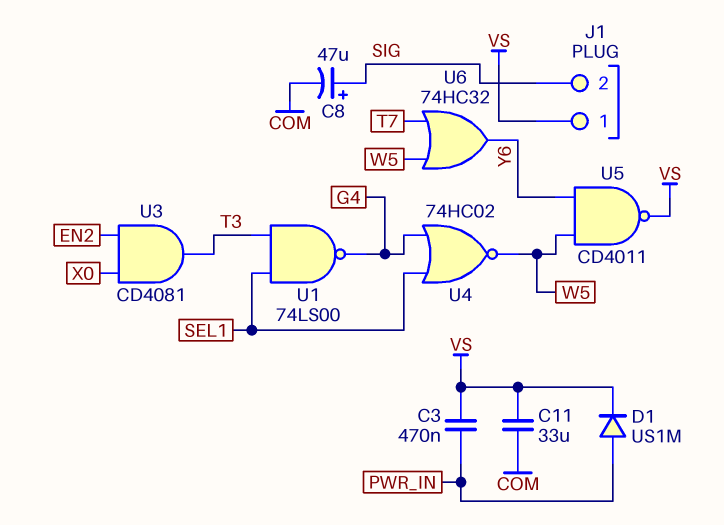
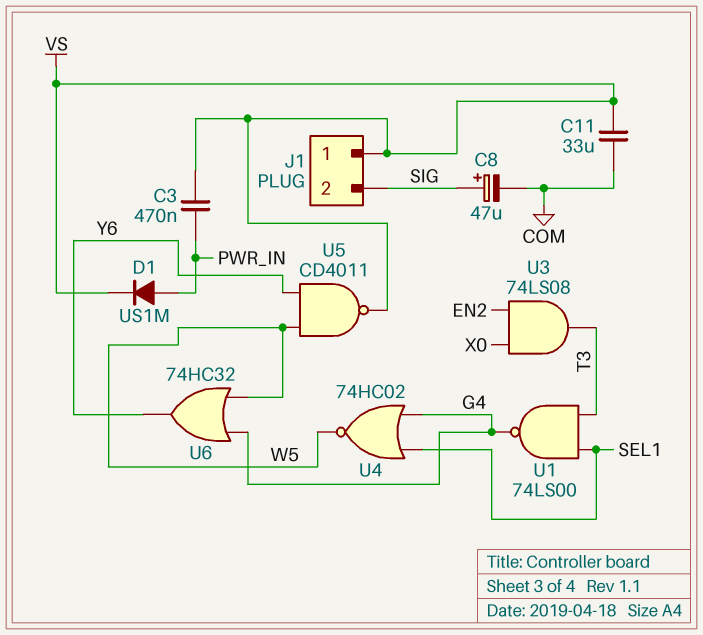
U3: AND CD4081 (in EN2, in X0, out T3) -> AND 74LS08 (in EN2, in X0, out T3)
U6: OR 74HC32 (in T7, in W5, out Y6) -> OR 74HC32 (in G4, in W5, out Y6)

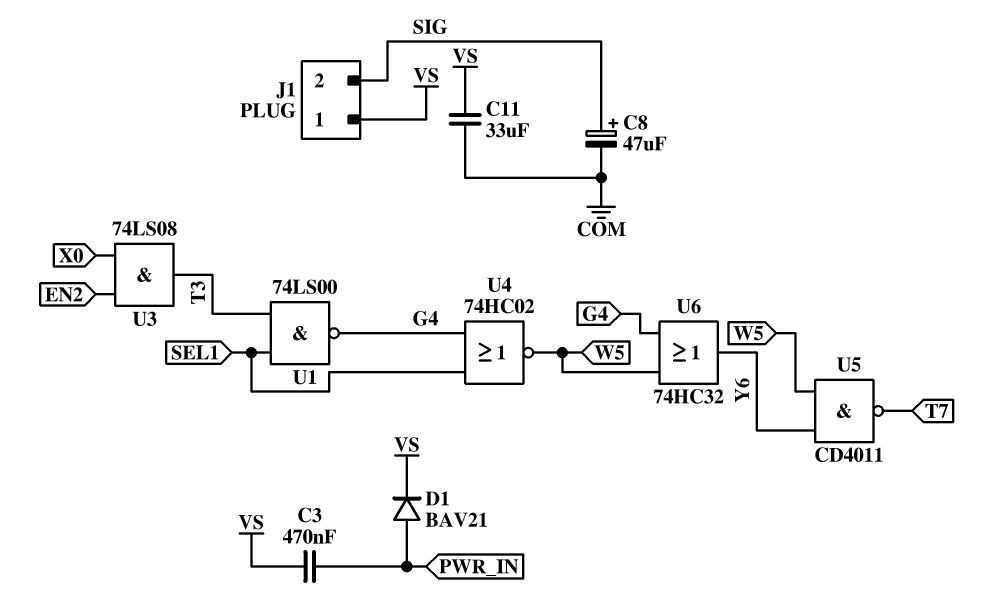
D1: diode US1M (A PWR_IN, K VS) -> diode BAV21 (A PWR_IN, K VS)
U5: NAND CD4011 (in W5, in Y6, out VS) -> NAND CD4011 (in W5, in Y6, out T7)

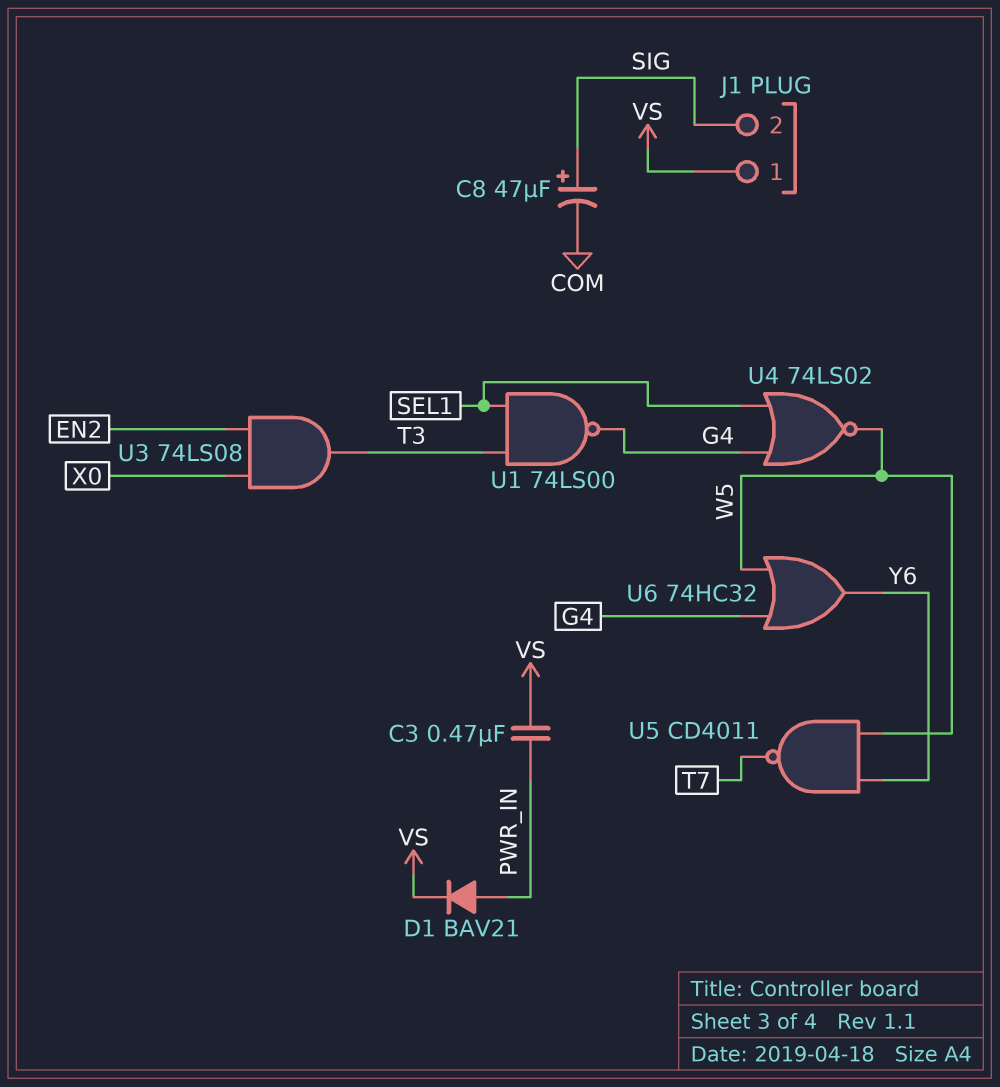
C11: 33uF (COM, VS) -> none
U4: NOR 74HC02 (in G4, in SEL1, out W5) -> NOR 74LS02 (in G4, in SEL1, out W5)

